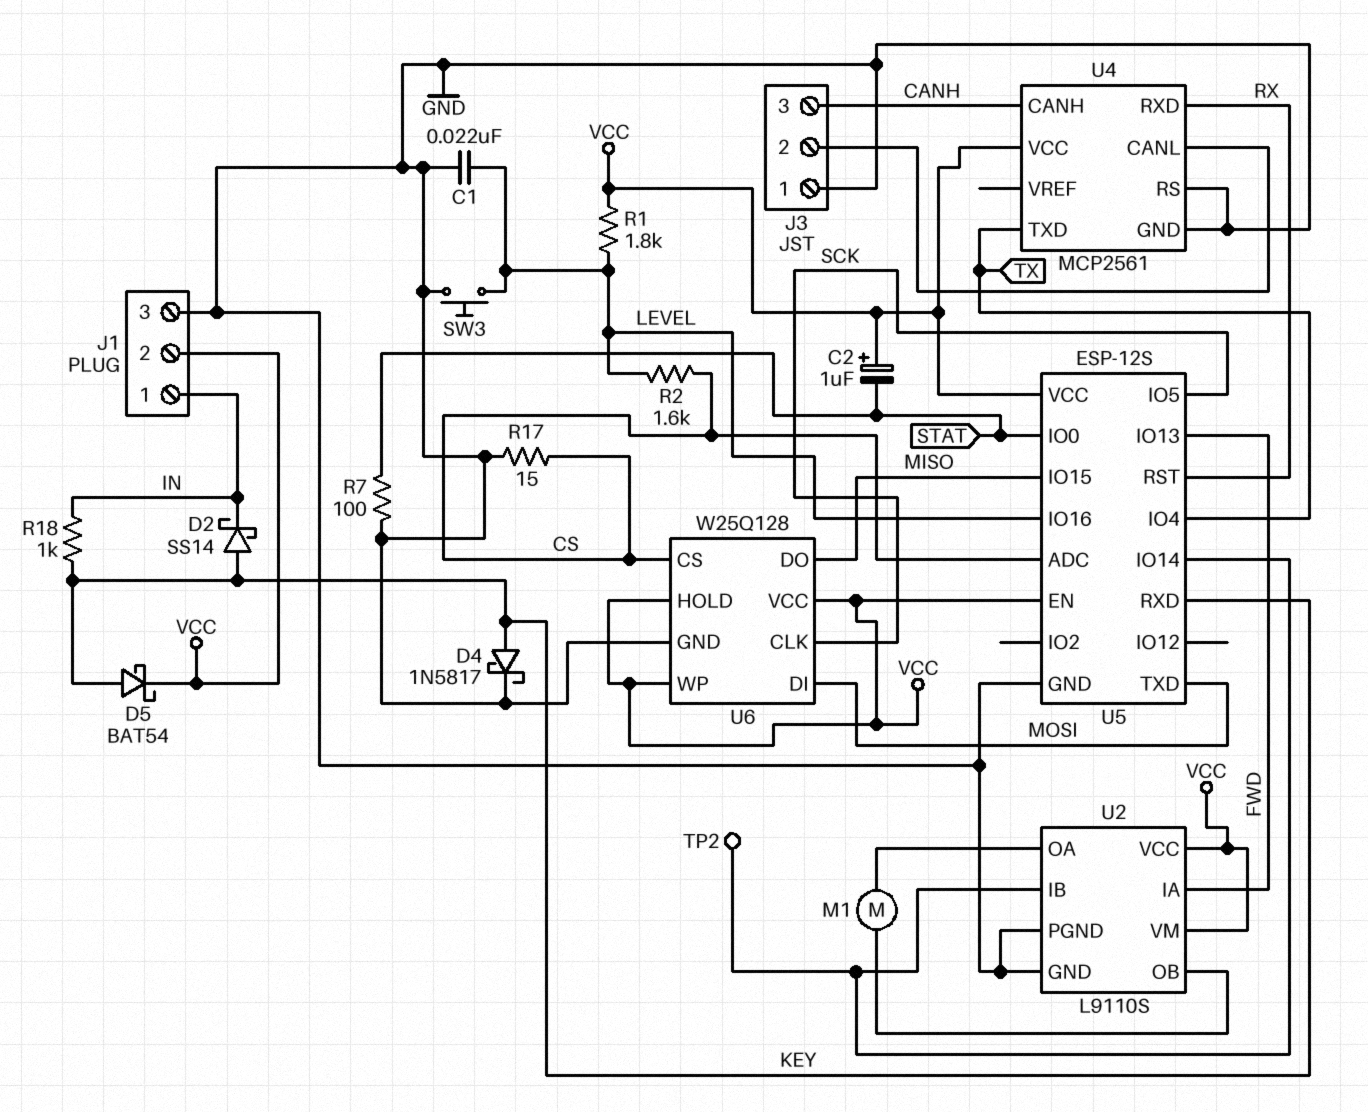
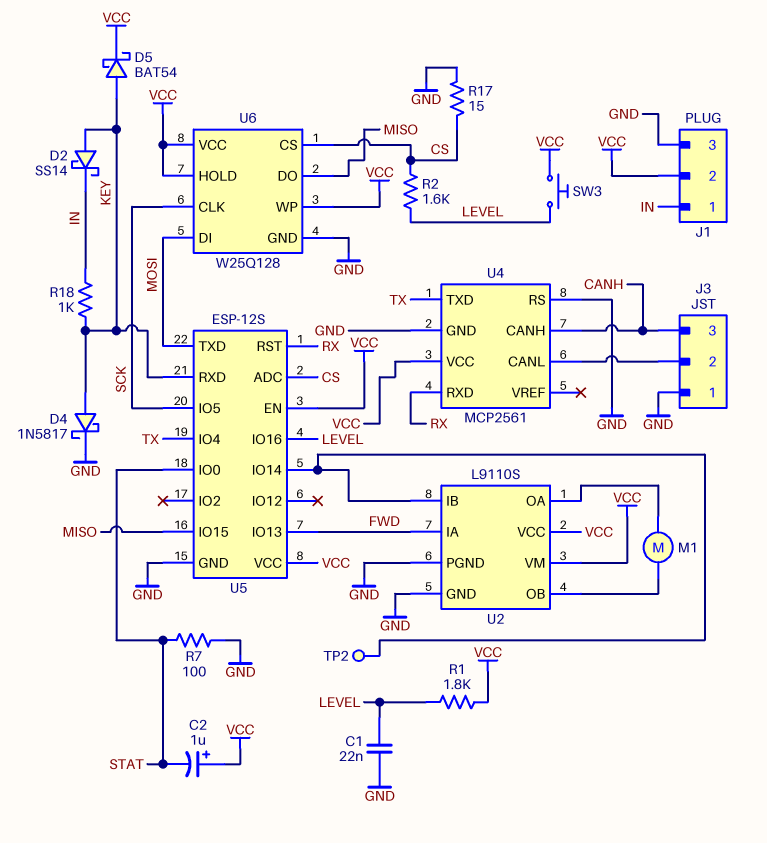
SW3: button (GND, LEVEL) -> button (LEVEL, VCC)

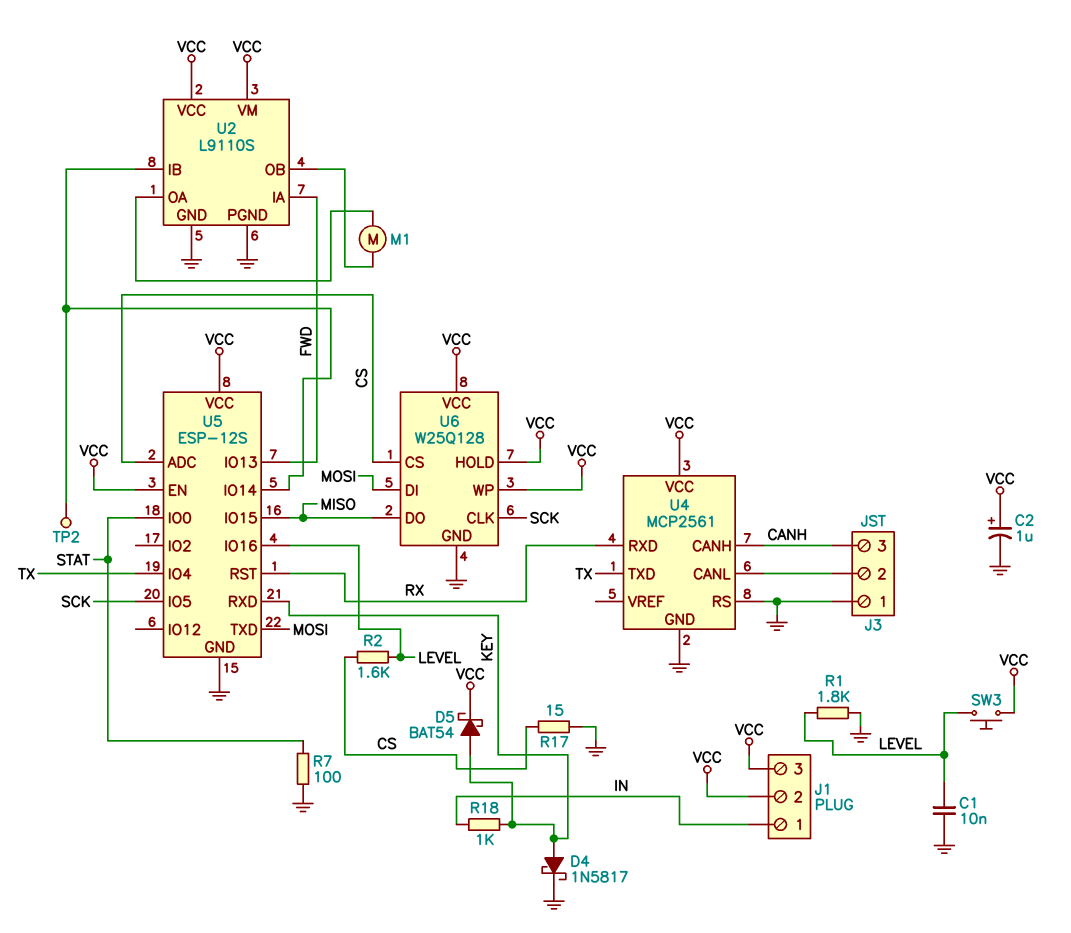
C1: 22nF (GND, LEVEL) -> 10nF (GND, LEVEL)
C2: 1uF (plus VCC, minus STAT) -> 1uF (plus VCC, minus GND)
D2: schottky SS14 (A KEY, K IN) -> none
J1 pin 3: GND -> VCC
R1: 1.8k (LEVEL, VCC) -> 1.8k (GND, LEVEL)

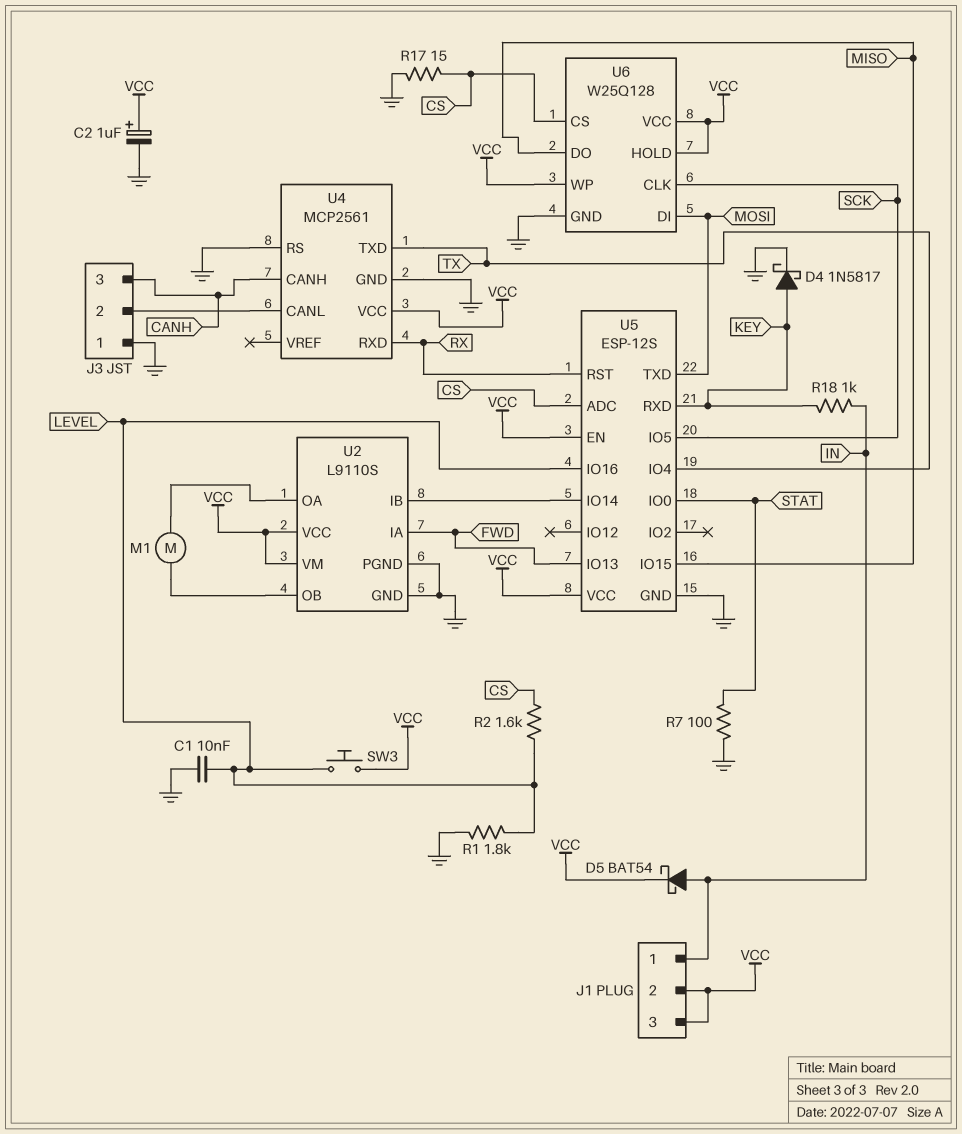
D5: schottky BAT54 (A KEY, K VCC) -> schottky BAT54 (A IN, K VCC)
TP2: test point (U2/IB) -> none

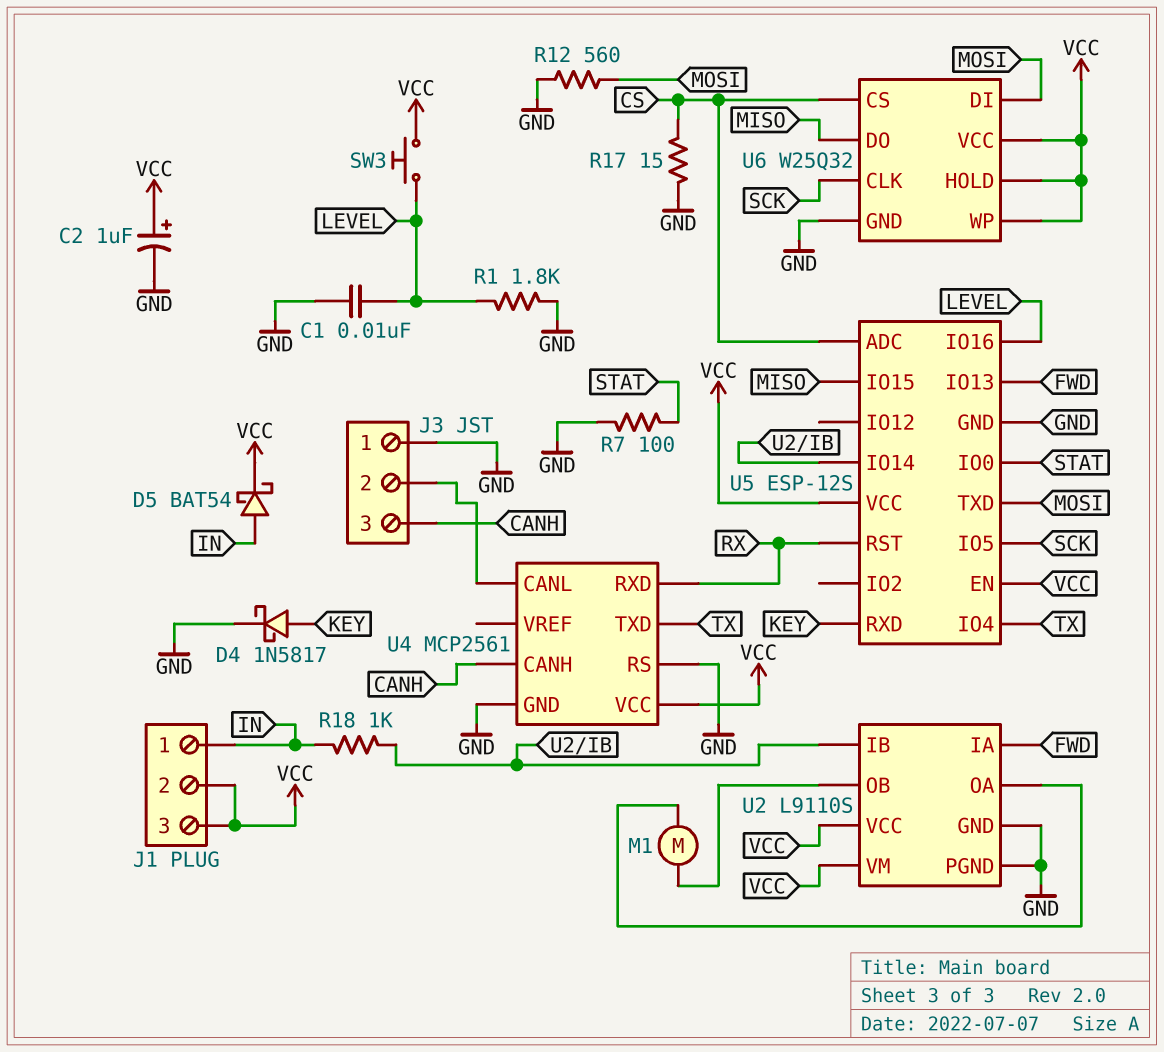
R2: 1.6k (CS, LEVEL) -> none
R12: none -> 560 (GND, MOSI)
R18: 1k (IN, KEY) -> 1k (IN, U2/IB)
U6: W25Q128 -> W25Q32

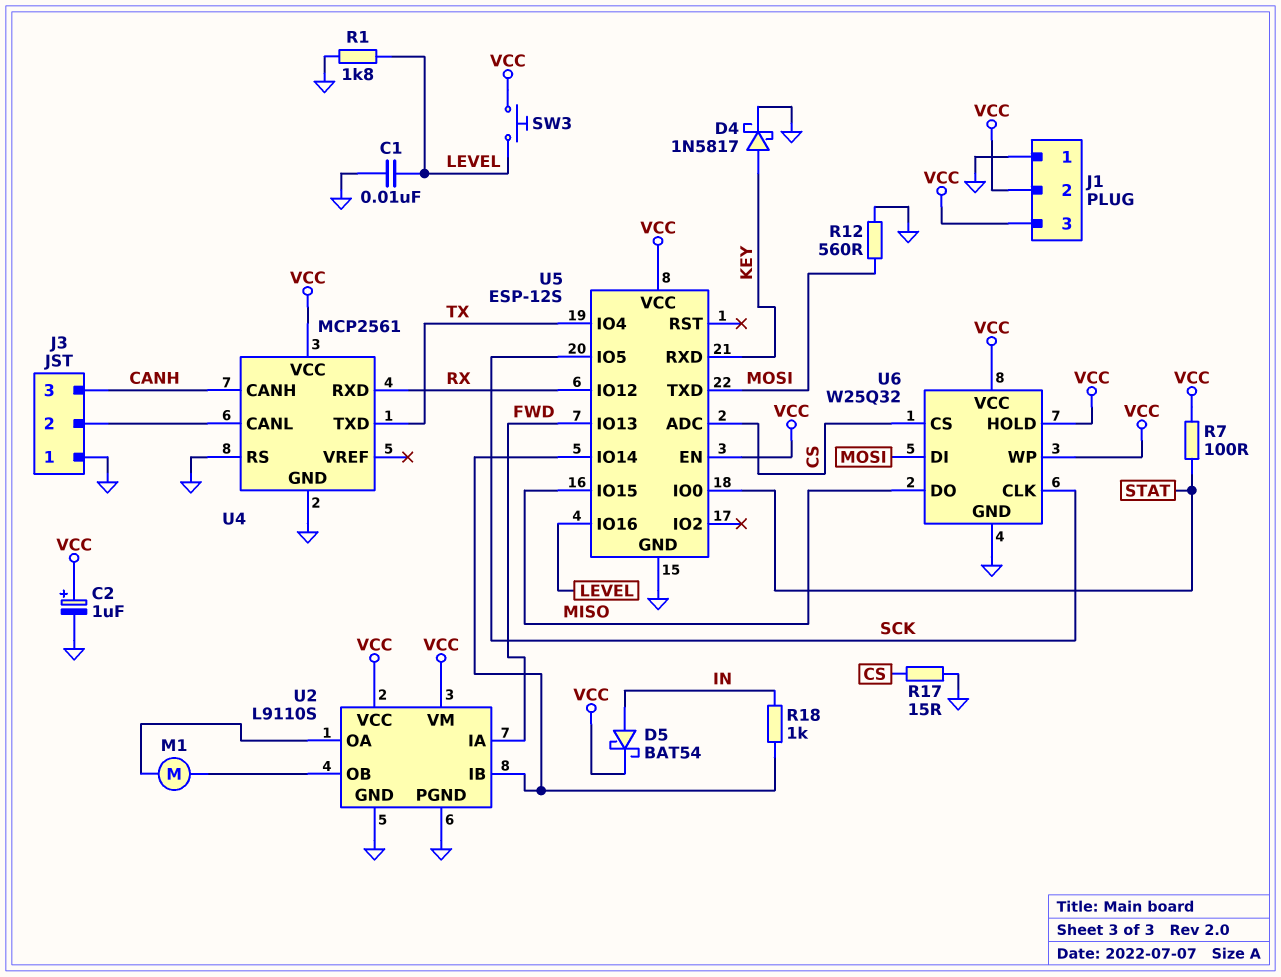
J1 pin 1: IN -> GND
R7: 100 (GND, STAT) -> 100 (STAT, VCC)
U5 pin IO12: none -> RX
U5 pin RST: RX -> none

